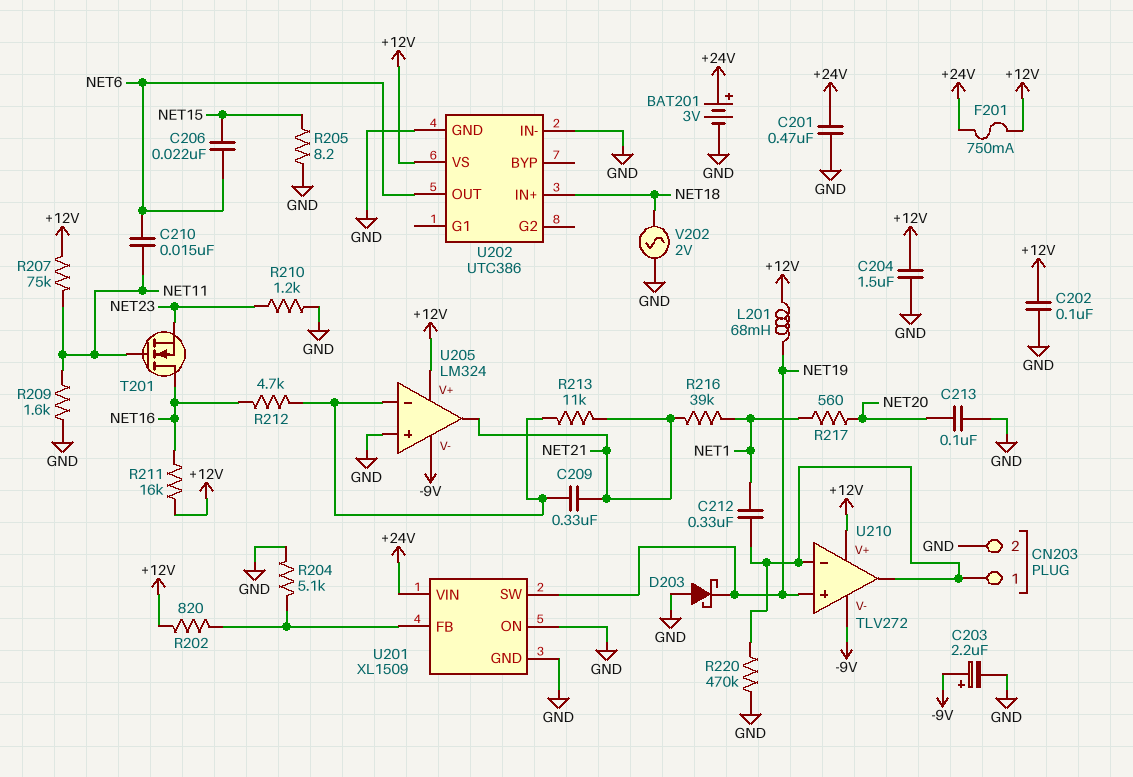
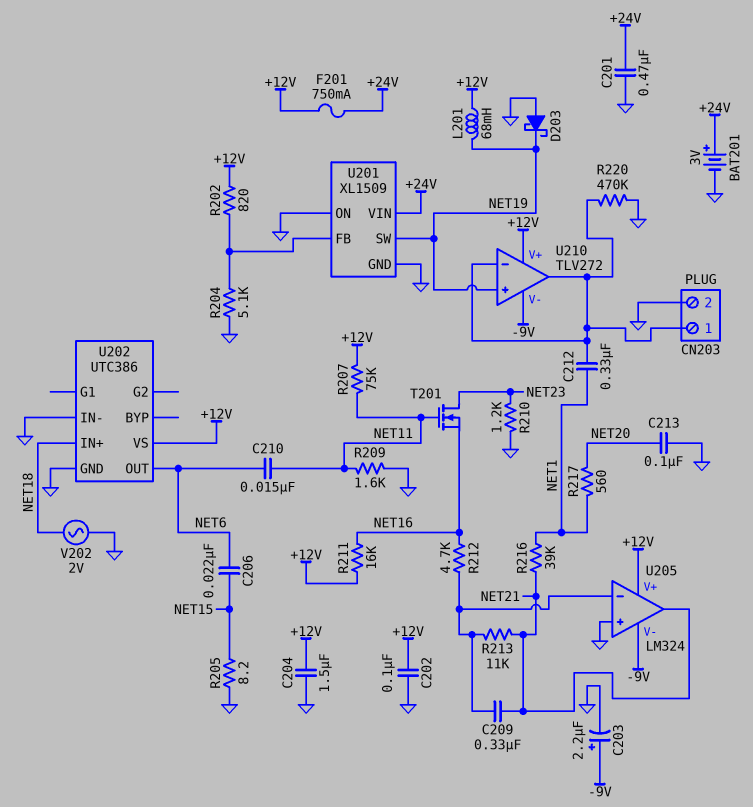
T201: NMOS (G NET11, D NET16, S NET23) -> NMOS (G NET11, D NET23, S NET16)

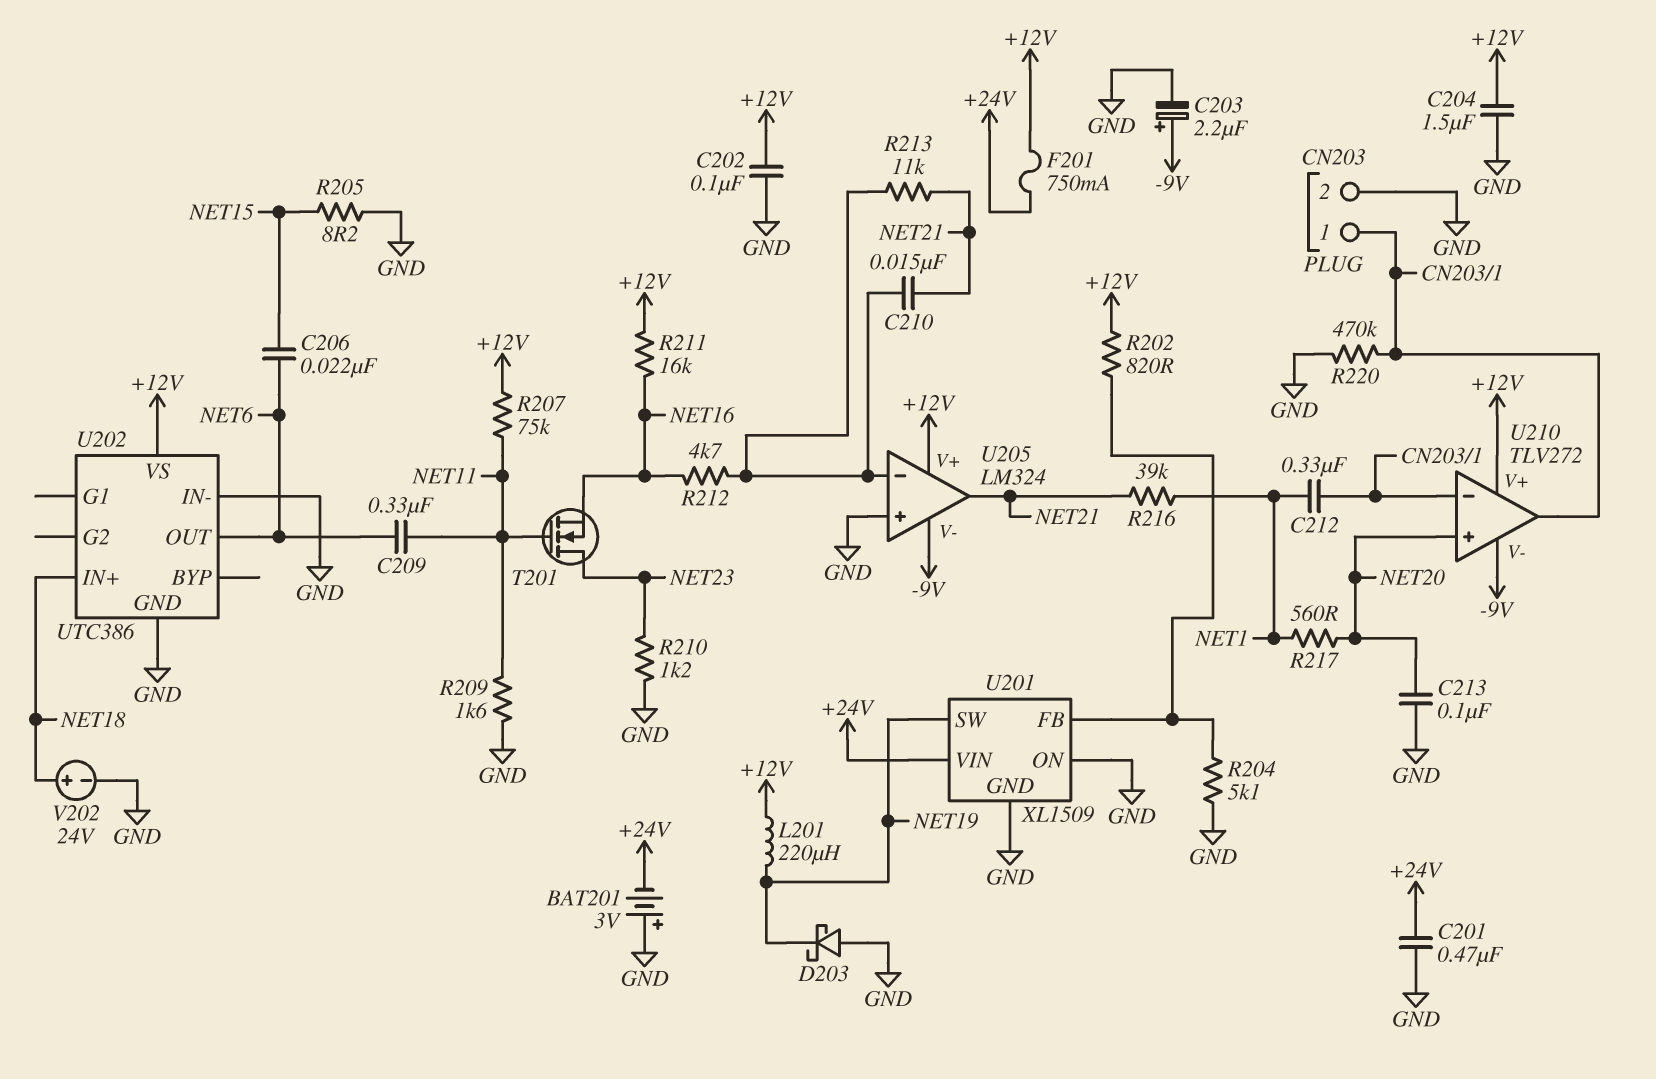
BAT201: 3V (plus +24V, minus GND) -> 3V (plus GND, minus +24V)
C209: 330nF (NET21, U205/in-) -> 330nF (NET6, NET11)
C210: 15nF (NET6, NET11) -> 15nF (NET21, U205/in-)
L201: 68mH (+12V, NET19) -> 220uH (+12V, NET19)
U210 pin in+: NET19 -> NET20
V202: AC 2V (GND, NET18) -> 24V (plus NET18, minus GND)

